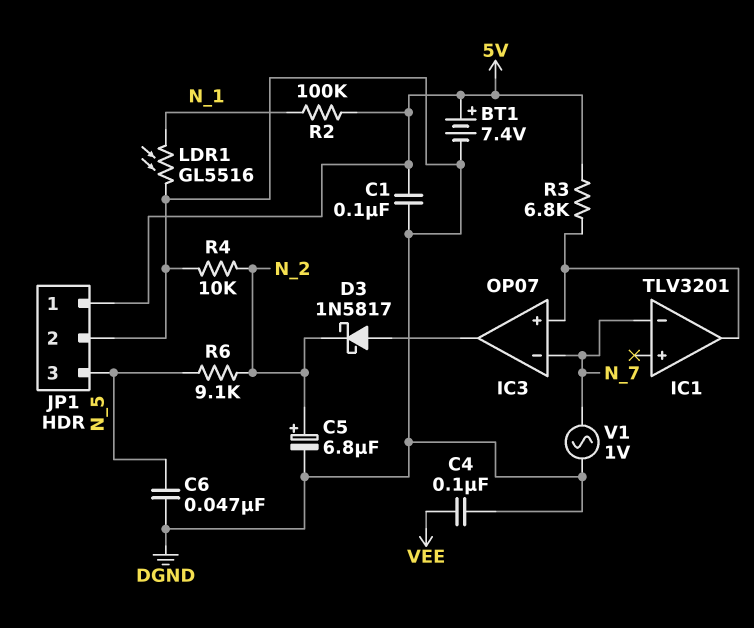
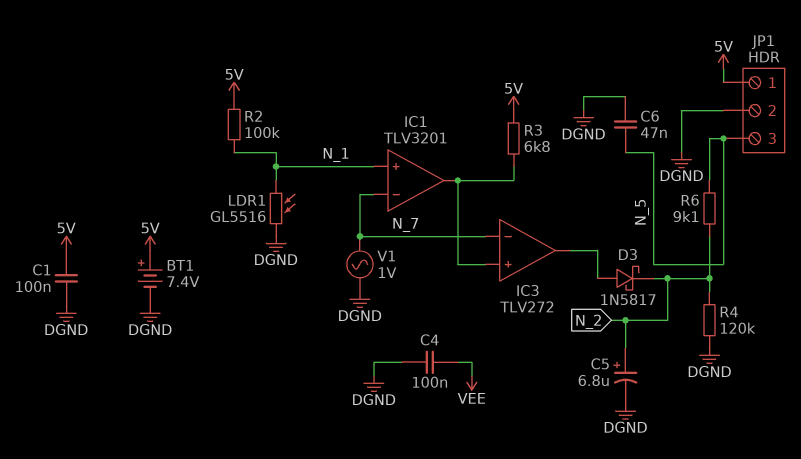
IC1 pin in+: none -> N_1
IC3: OP07 -> TLV272
R4: 10k (DGND, N_2) -> 120k (DGND, N_2)

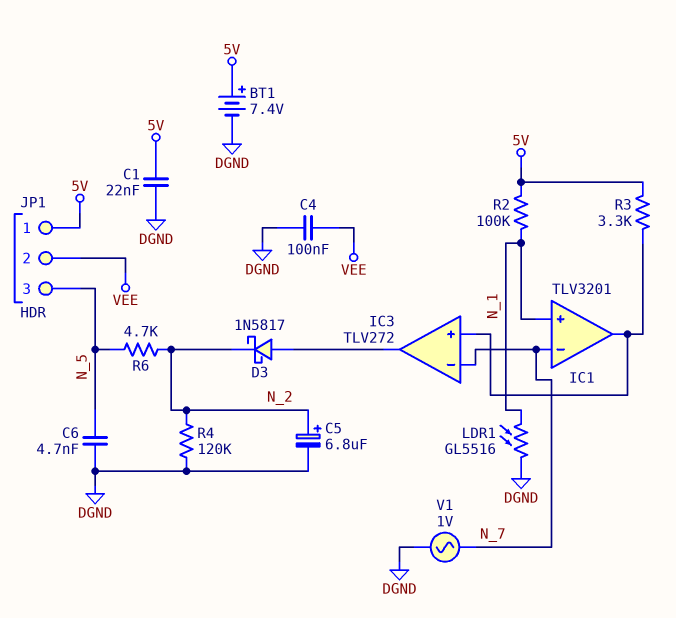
C1: 100nF (5V, DGND) -> 22nF (5V, DGND)
C6: 47nF (DGND, N_5) -> 4.7nF (DGND, N_5)
JP1 pin 2: DGND -> VEE
R3: 6.8k (5V, IC1/out) -> 3.3k (5V, IC1/out)
R6: 9.1k (N_2, N_5) -> 4.7k (N_2, N_5)

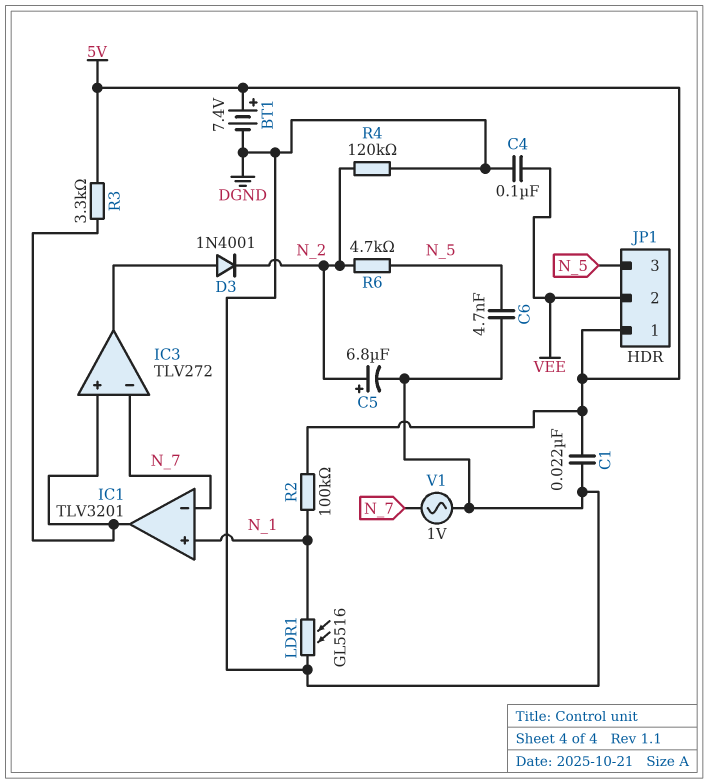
D3: schottky 1N5817 (A IC3/out, K N_2) -> diode 1N4001 (A IC3/out, K N_2)

